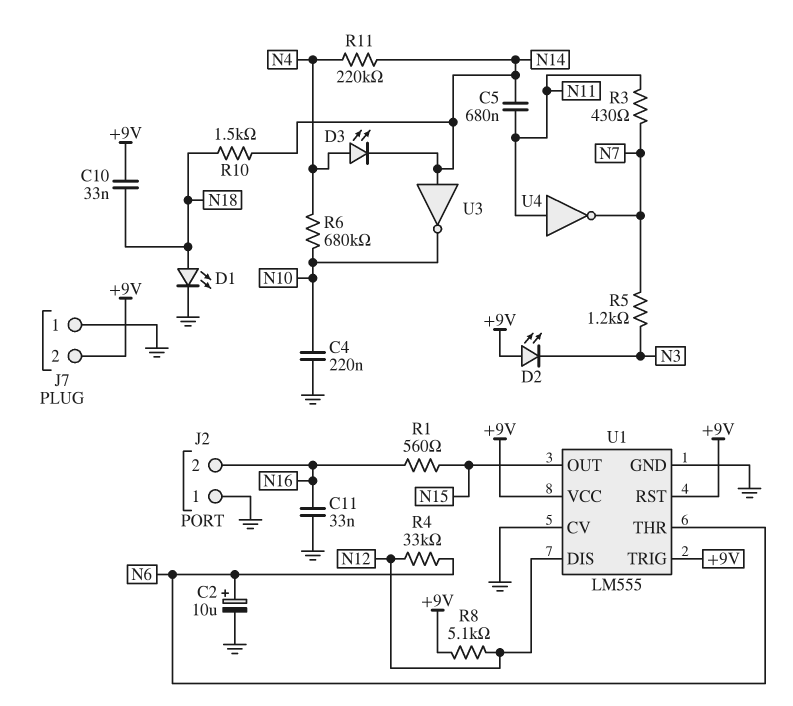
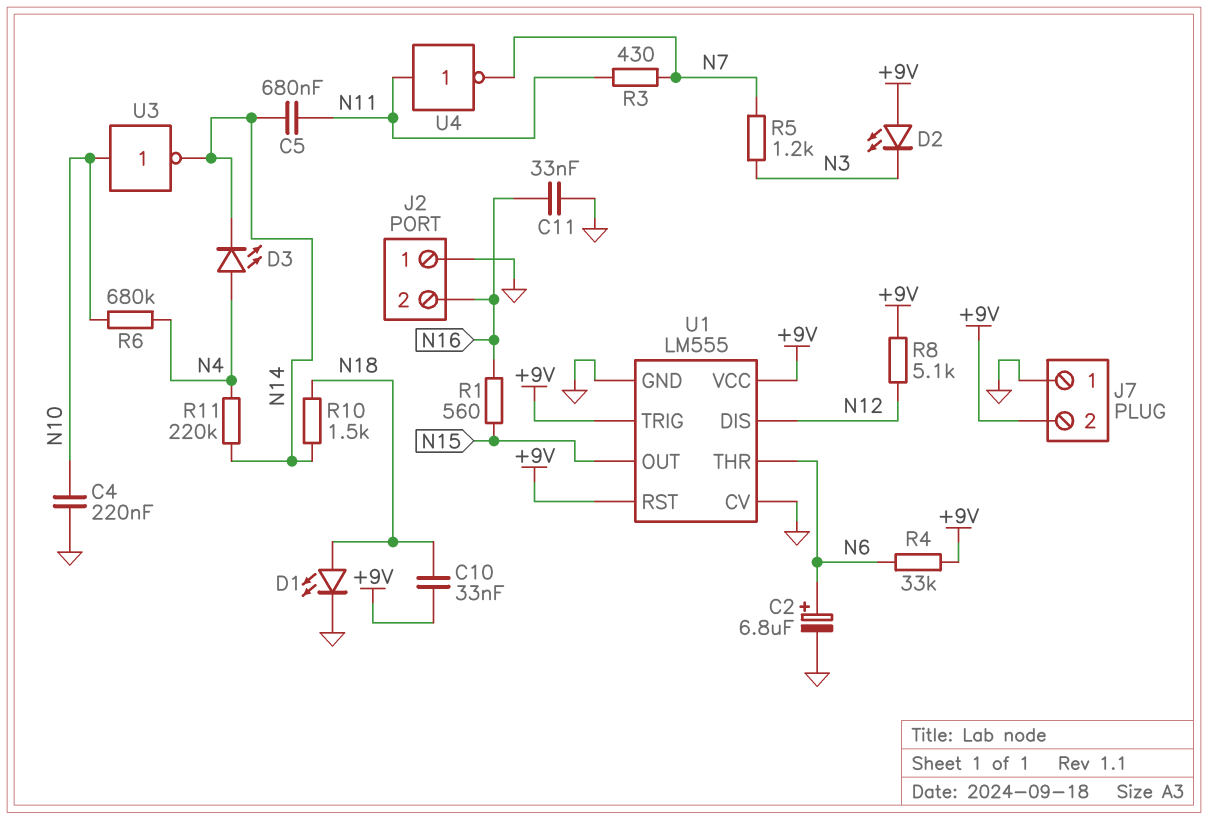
C2: 10uF (plus N6, minus GND) -> 6.8uF (plus N6, minus GND)
R4: 33k (N6, N12) -> 33k (+9V, N6)
U3: NOT (in N14, out N10) -> NOT (in N10, out N14)

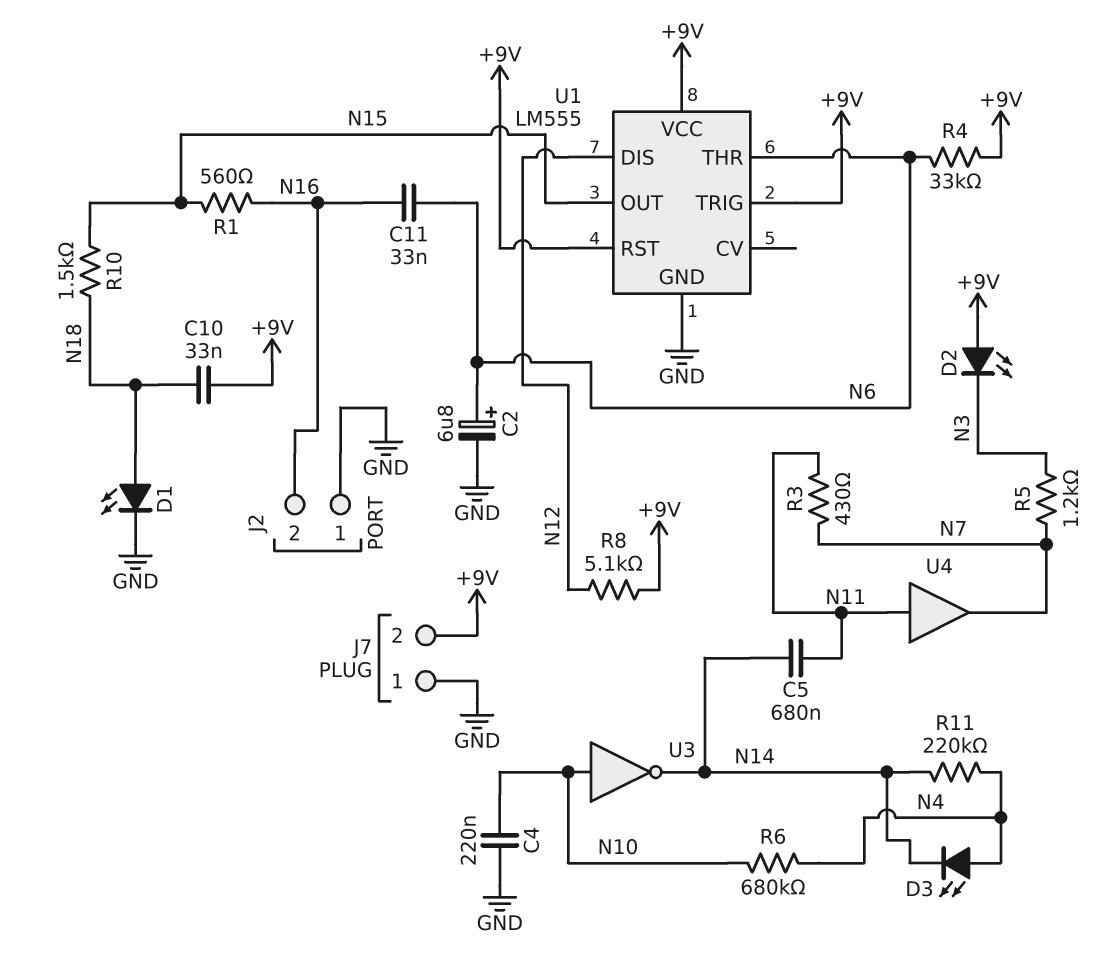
C11: 33nF (GND, N16) -> 33nF (N6, N16)
R10: 1.5k (N14, N18) -> 1.5k (N15, N18)
U1 pin CV: GND -> none
U4: NOT (in N11, out N7) -> buffer (in N11, out N7)

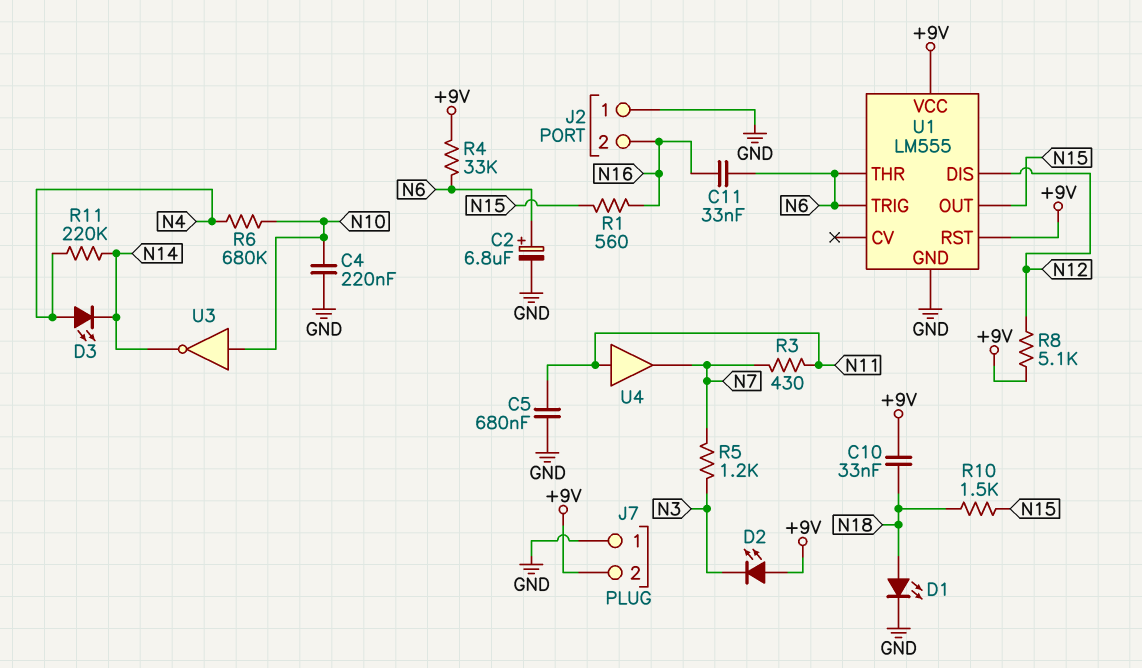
C5: 680nF (N11, N14) -> 680nF (GND, N11)
U1 pin TRIG: +9V -> N6

